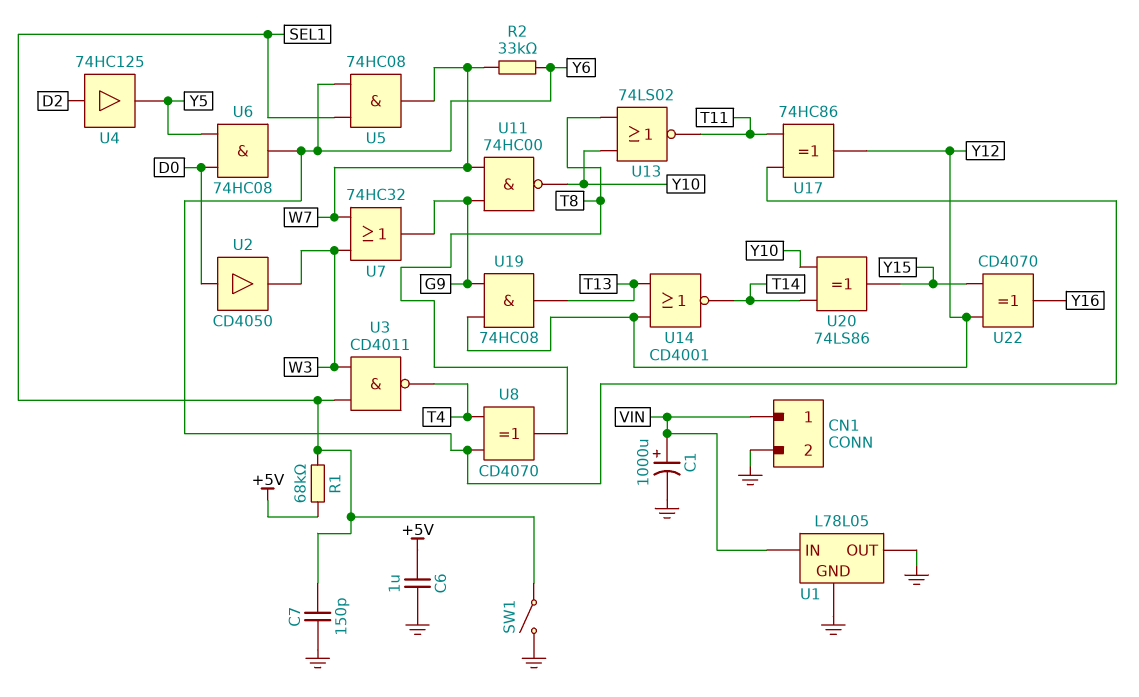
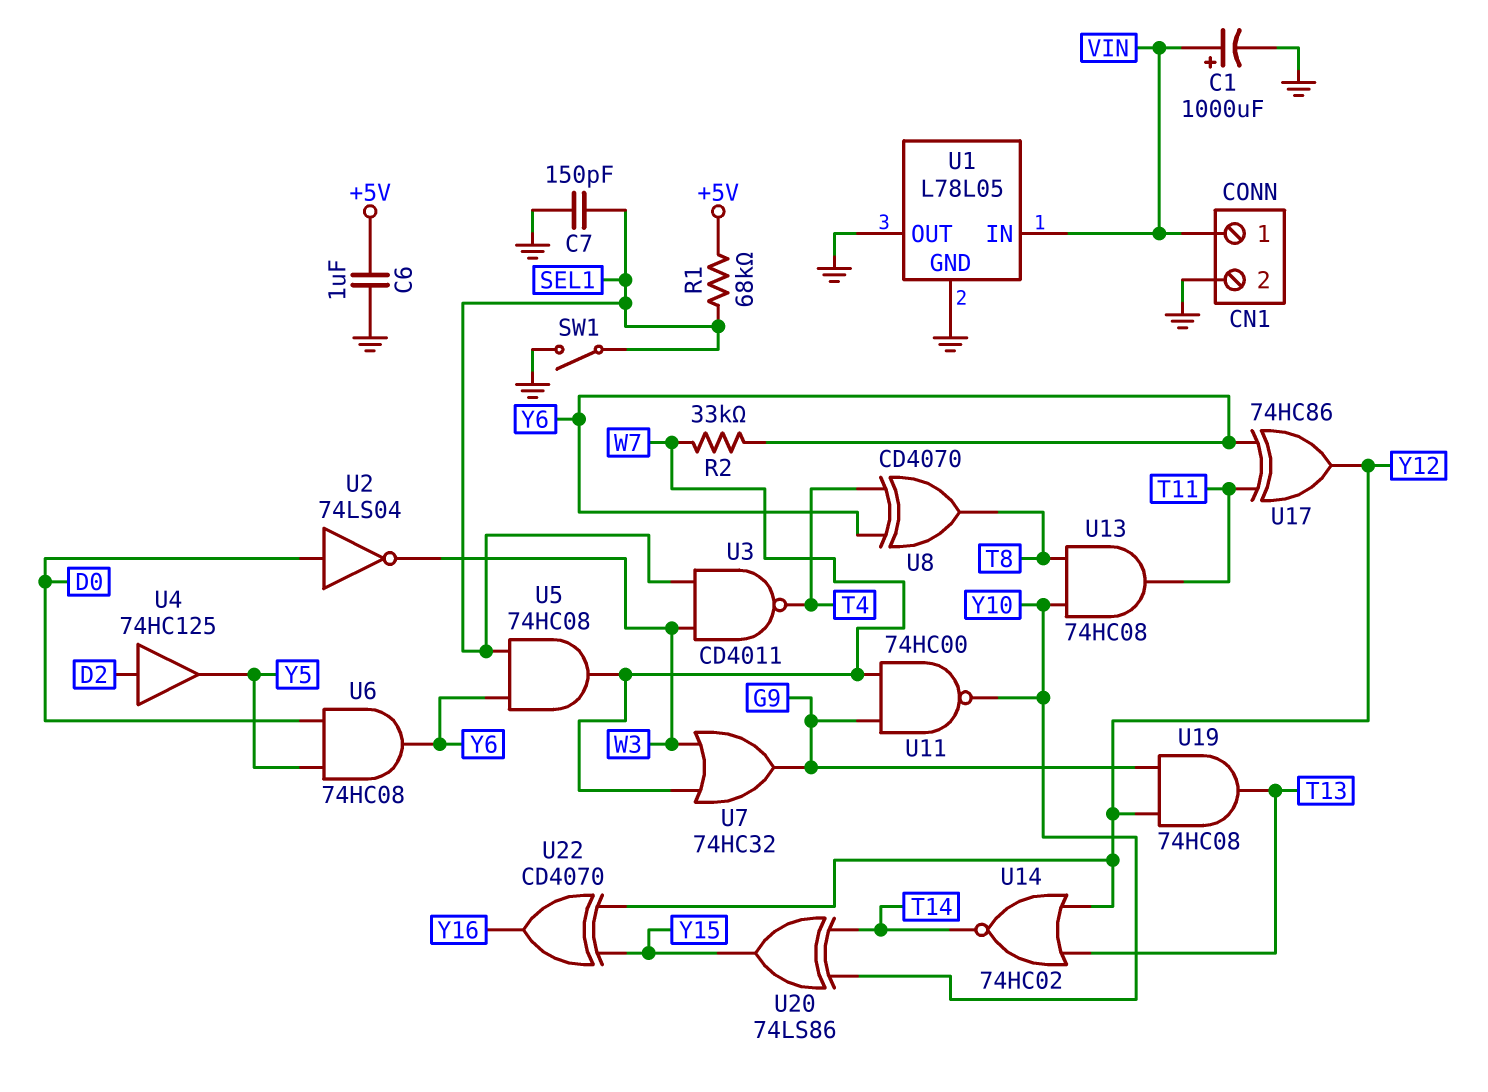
U2: buffer CD4050 (in D0, out W3) -> NOT 74LS04 (in D0, out W3)
U13: NOR 74LS02 (in T8, in Y10, out T11) -> AND 74HC08 (in T8, in Y10, out T11)
U14: NOR CD4001 (in T13, in Y12, out T14) -> NOR 74HC02 (in T13, in Y12, out T14)

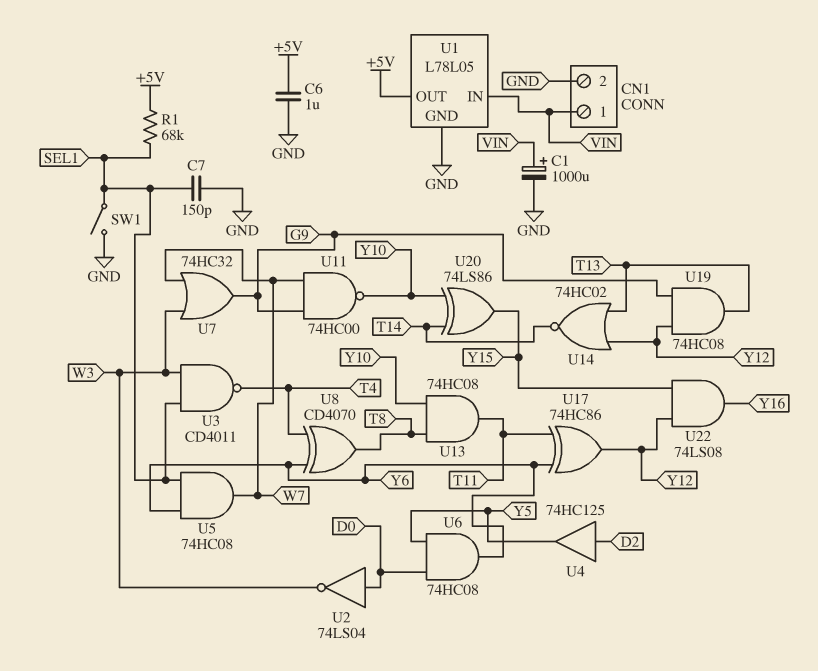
R2: 33k (W7, Y6) -> none
U1 pin OUT: GND -> +5V
U22: XOR CD4070 (in Y12, in Y15, out Y16) -> AND 74LS08 (in Y12, in Y15, out Y16)

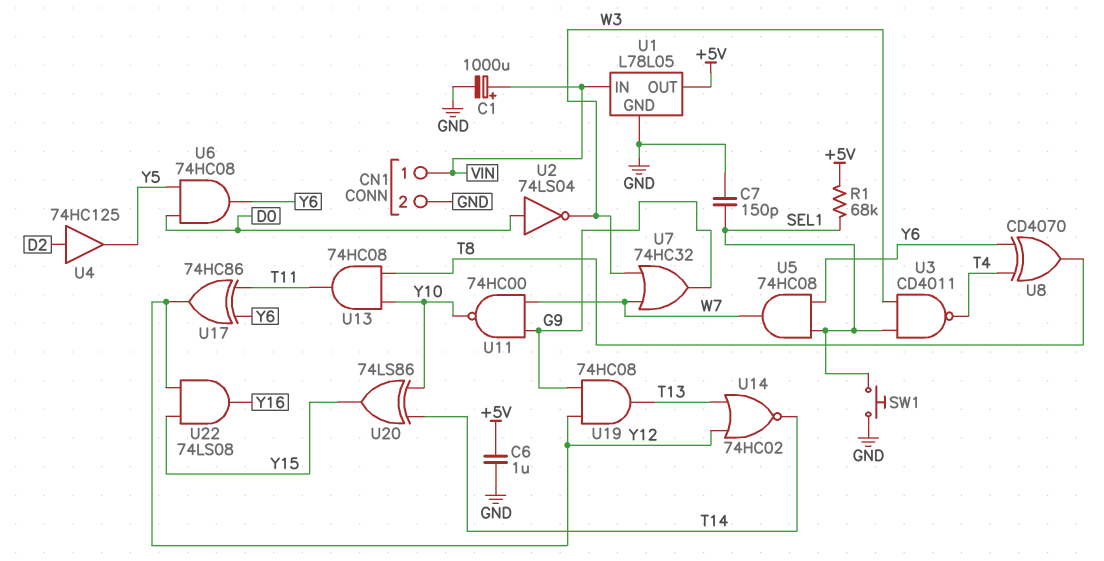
SW1: switch (GND, SEL1) -> button (GND, SEL1)

